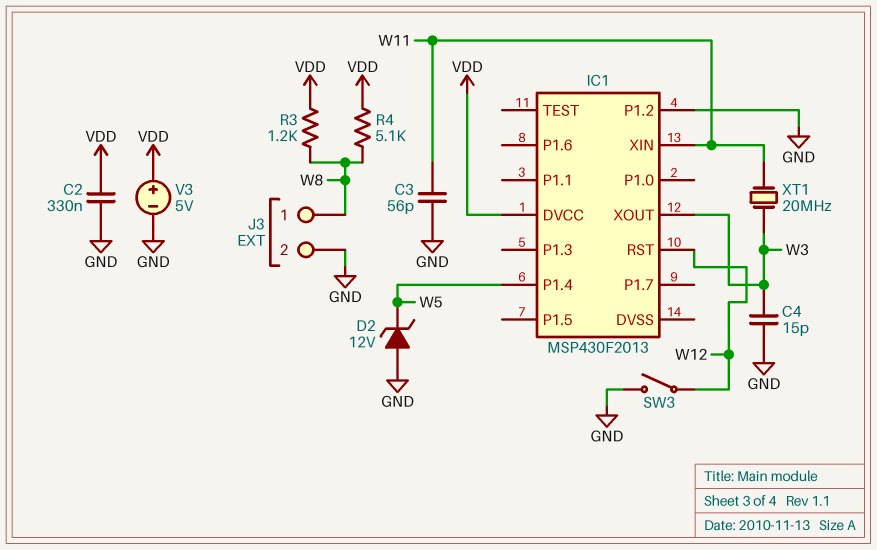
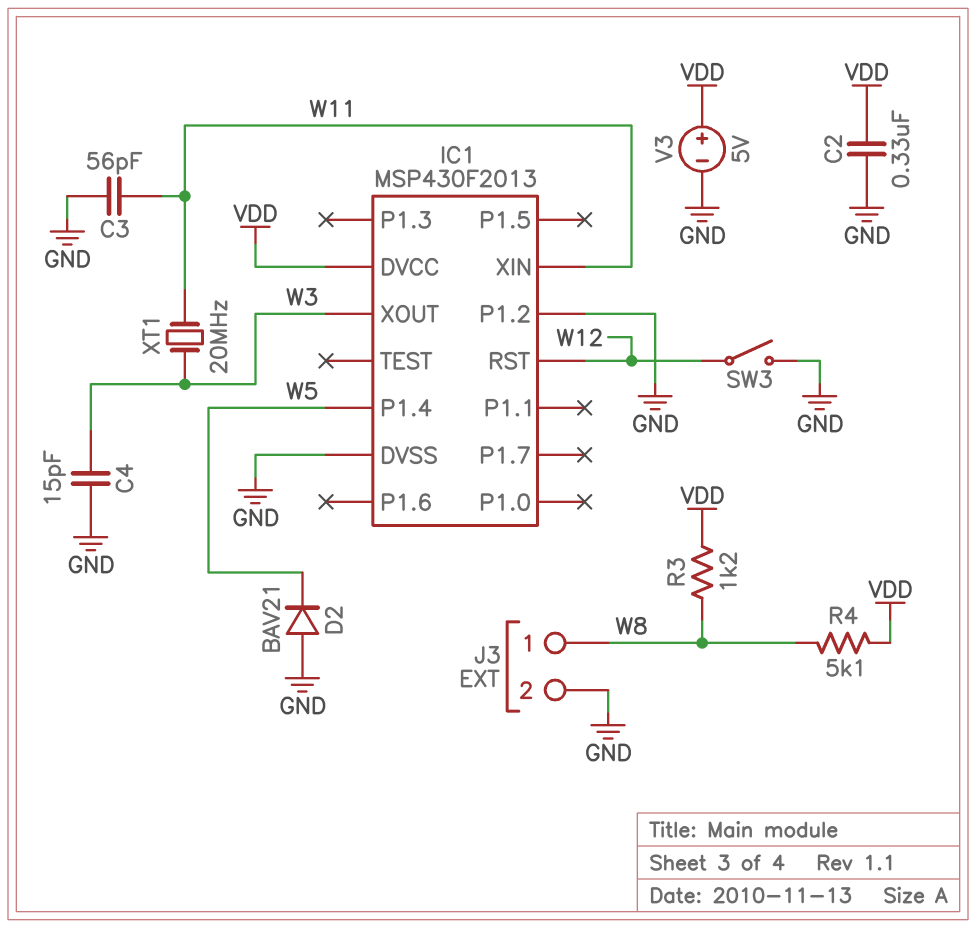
D2: zener 12V (A GND, K W5) -> diode BAV21 (A GND, K W5)
IC1 pin DVSS: none -> GND

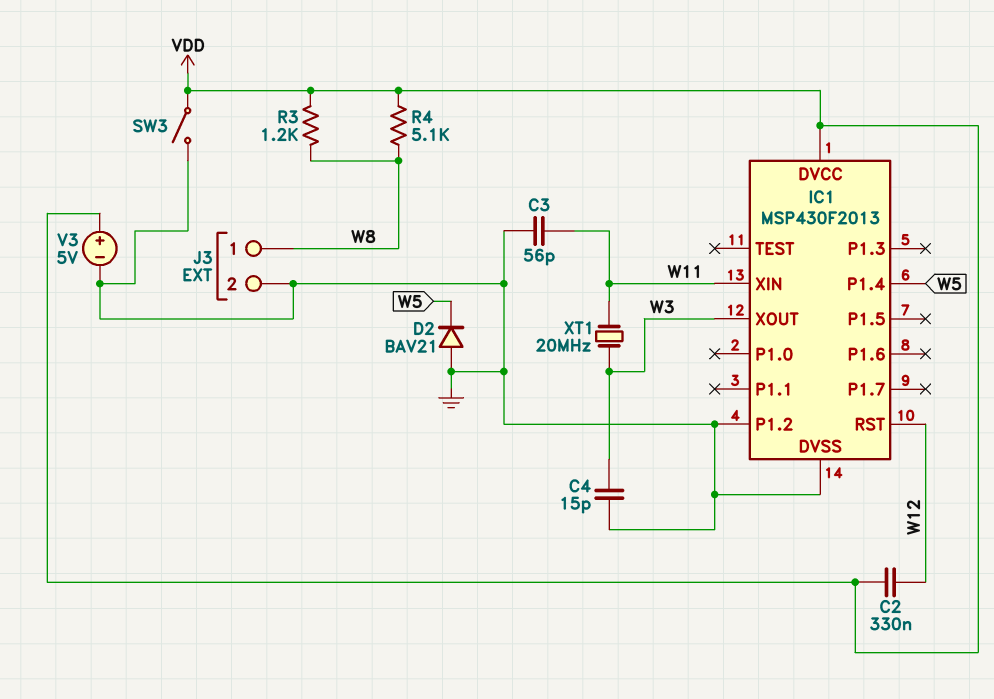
C2: 330nF (GND, VDD) -> 330nF (VDD, W12)
SW3: switch (GND, W12) -> switch (GND, VDD)

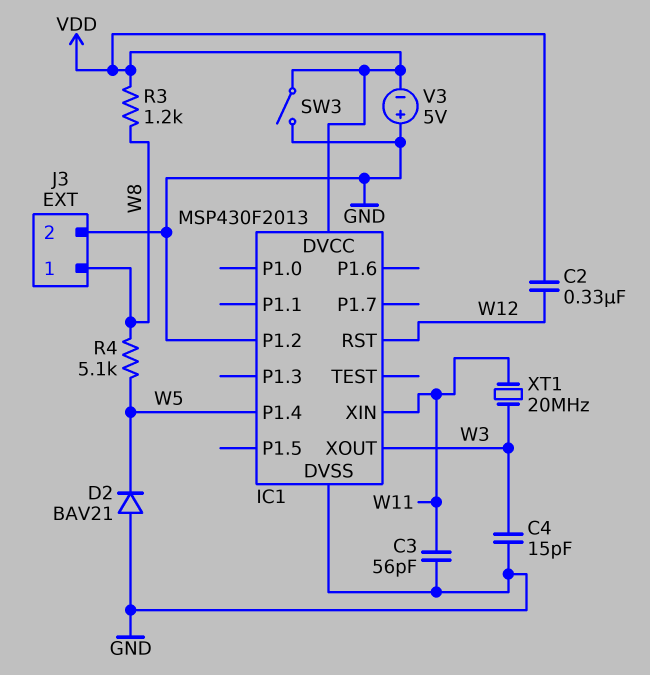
R4: 5.1k (VDD, W8) -> 5.1k (W5, W8)
V3: 5V (plus VDD, minus GND) -> 5V (plus GND, minus VDD)

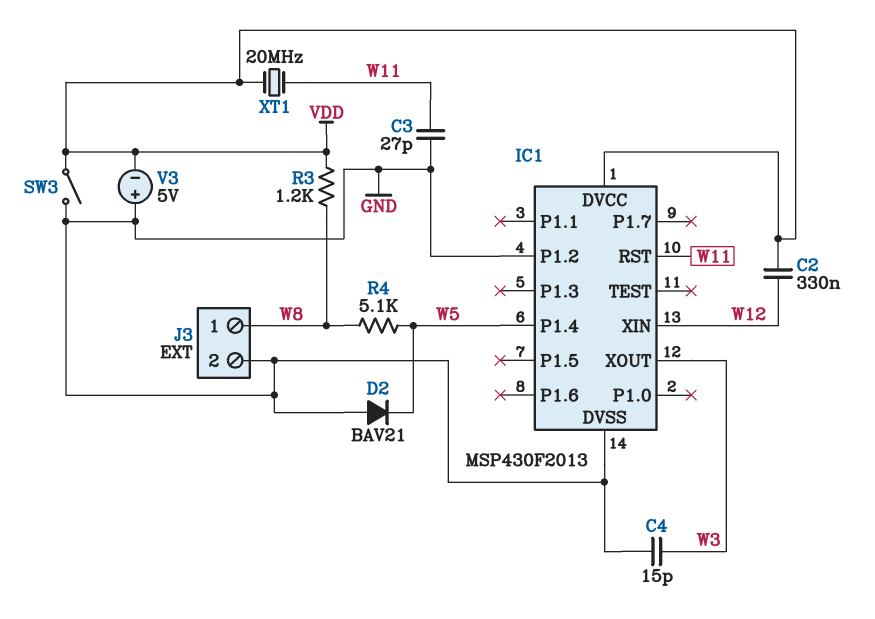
C3: 56pF (GND, W11) -> 27pF (GND, W11)
IC1 pin RST: W12 -> W11
IC1 pin XIN: W11 -> W12
XT1: 20MHz (W3, W11) -> 20MHz (VDD, W11)

